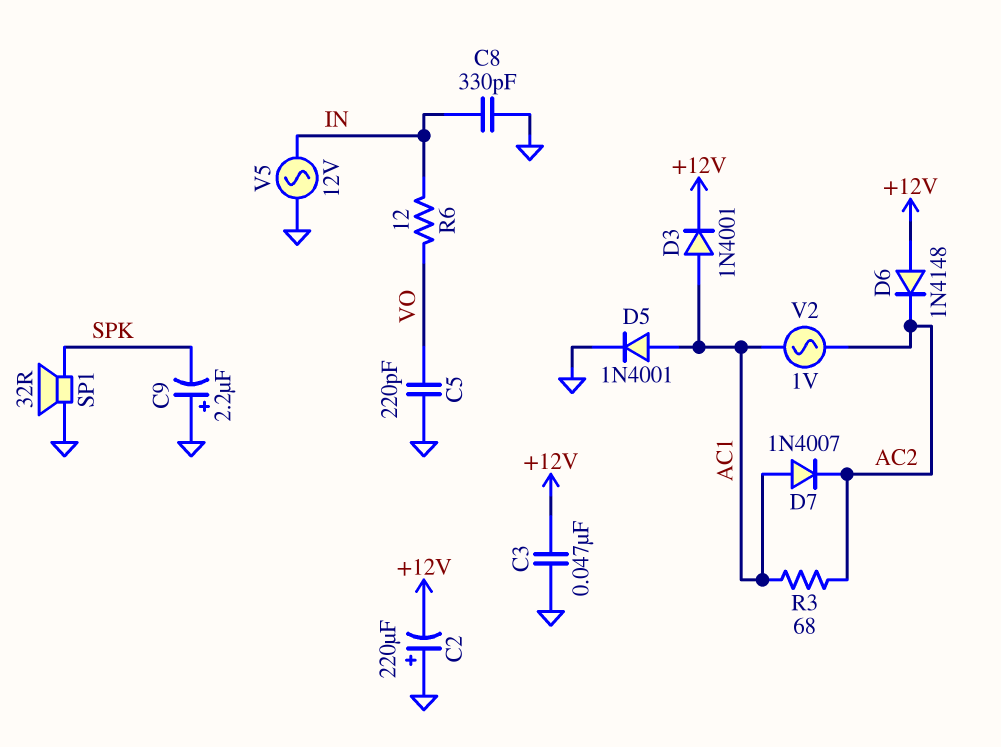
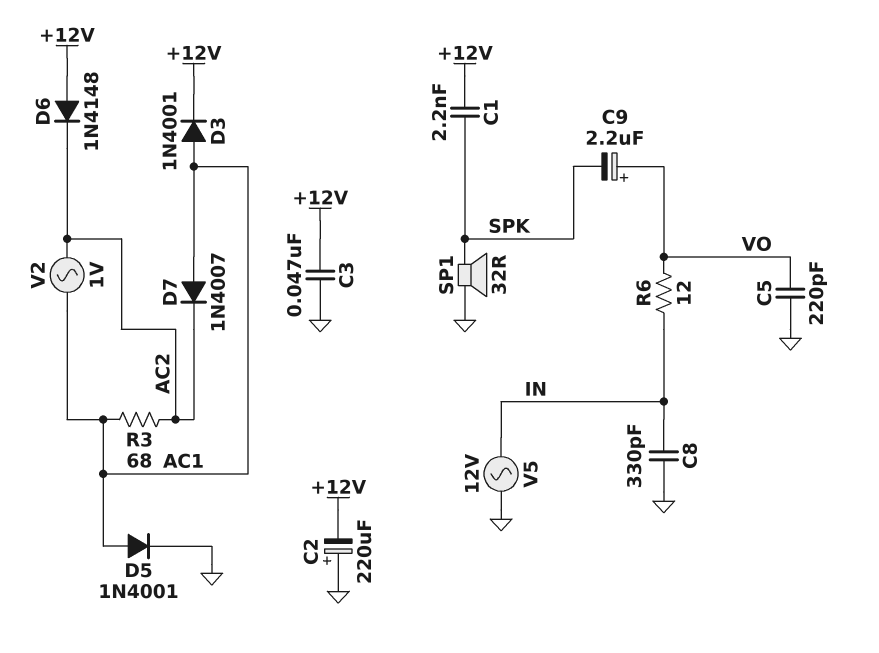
C1: none -> 2.2nF (+12V, SPK)
C9: 2.2uF (plus GND, minus SPK) -> 2.2uF (plus VO, minus SPK)

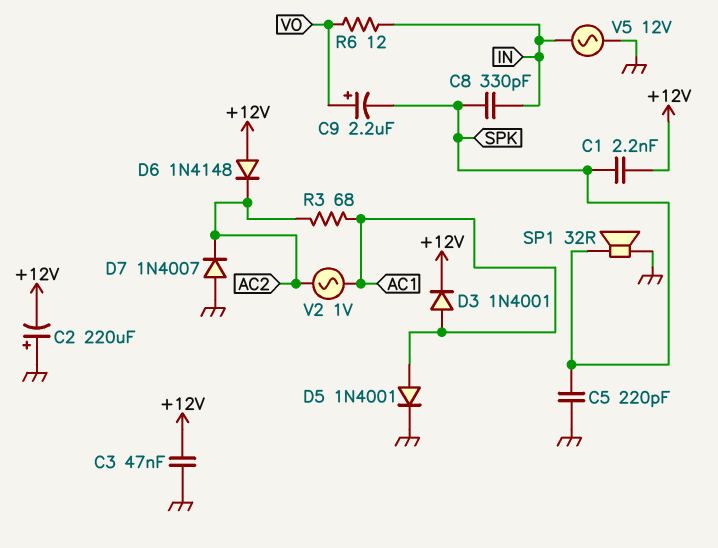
C5: 220pF (GND, VO) -> 220pF (GND, SPK)
C8: 330pF (GND, IN) -> 330pF (IN, SPK)
D7: diode 1N4007 (A AC1, K AC2) -> diode 1N4007 (A GND, K AC2)

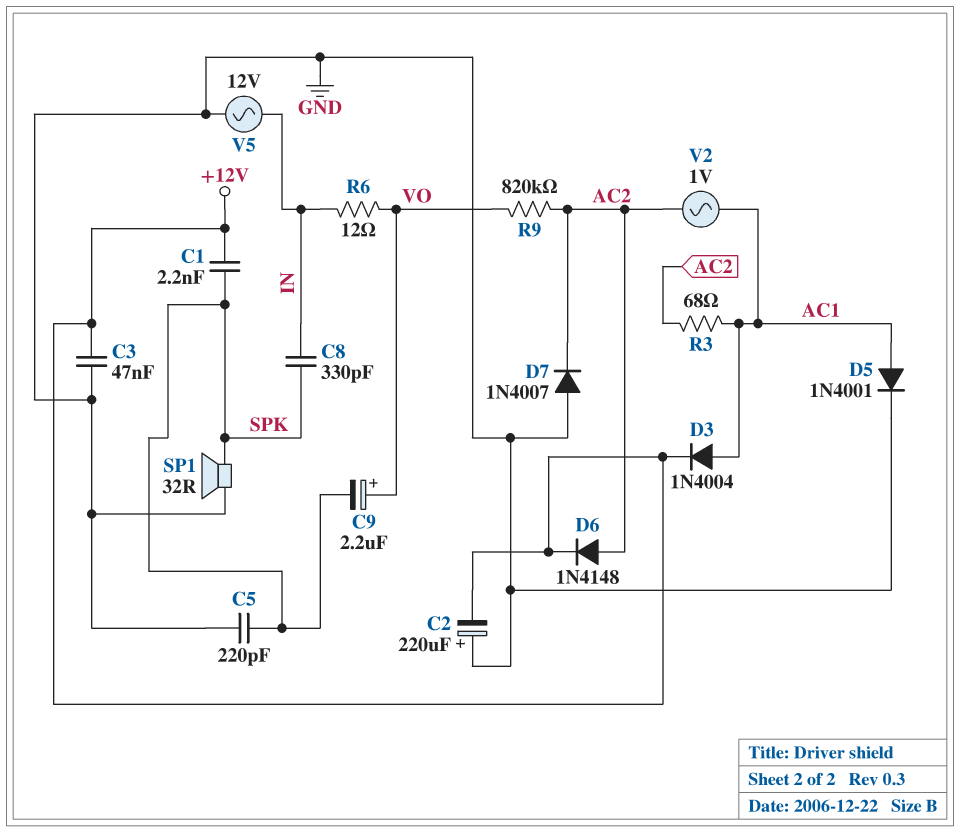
D3: diode 1N4001 (A AC1, K +12V) -> diode 1N4004 (A AC1, K +12V)
D6: diode 1N4148 (A +12V, K AC2) -> diode 1N4148 (A AC2, K +12V)
R9: none -> 820k (AC2, VO)

